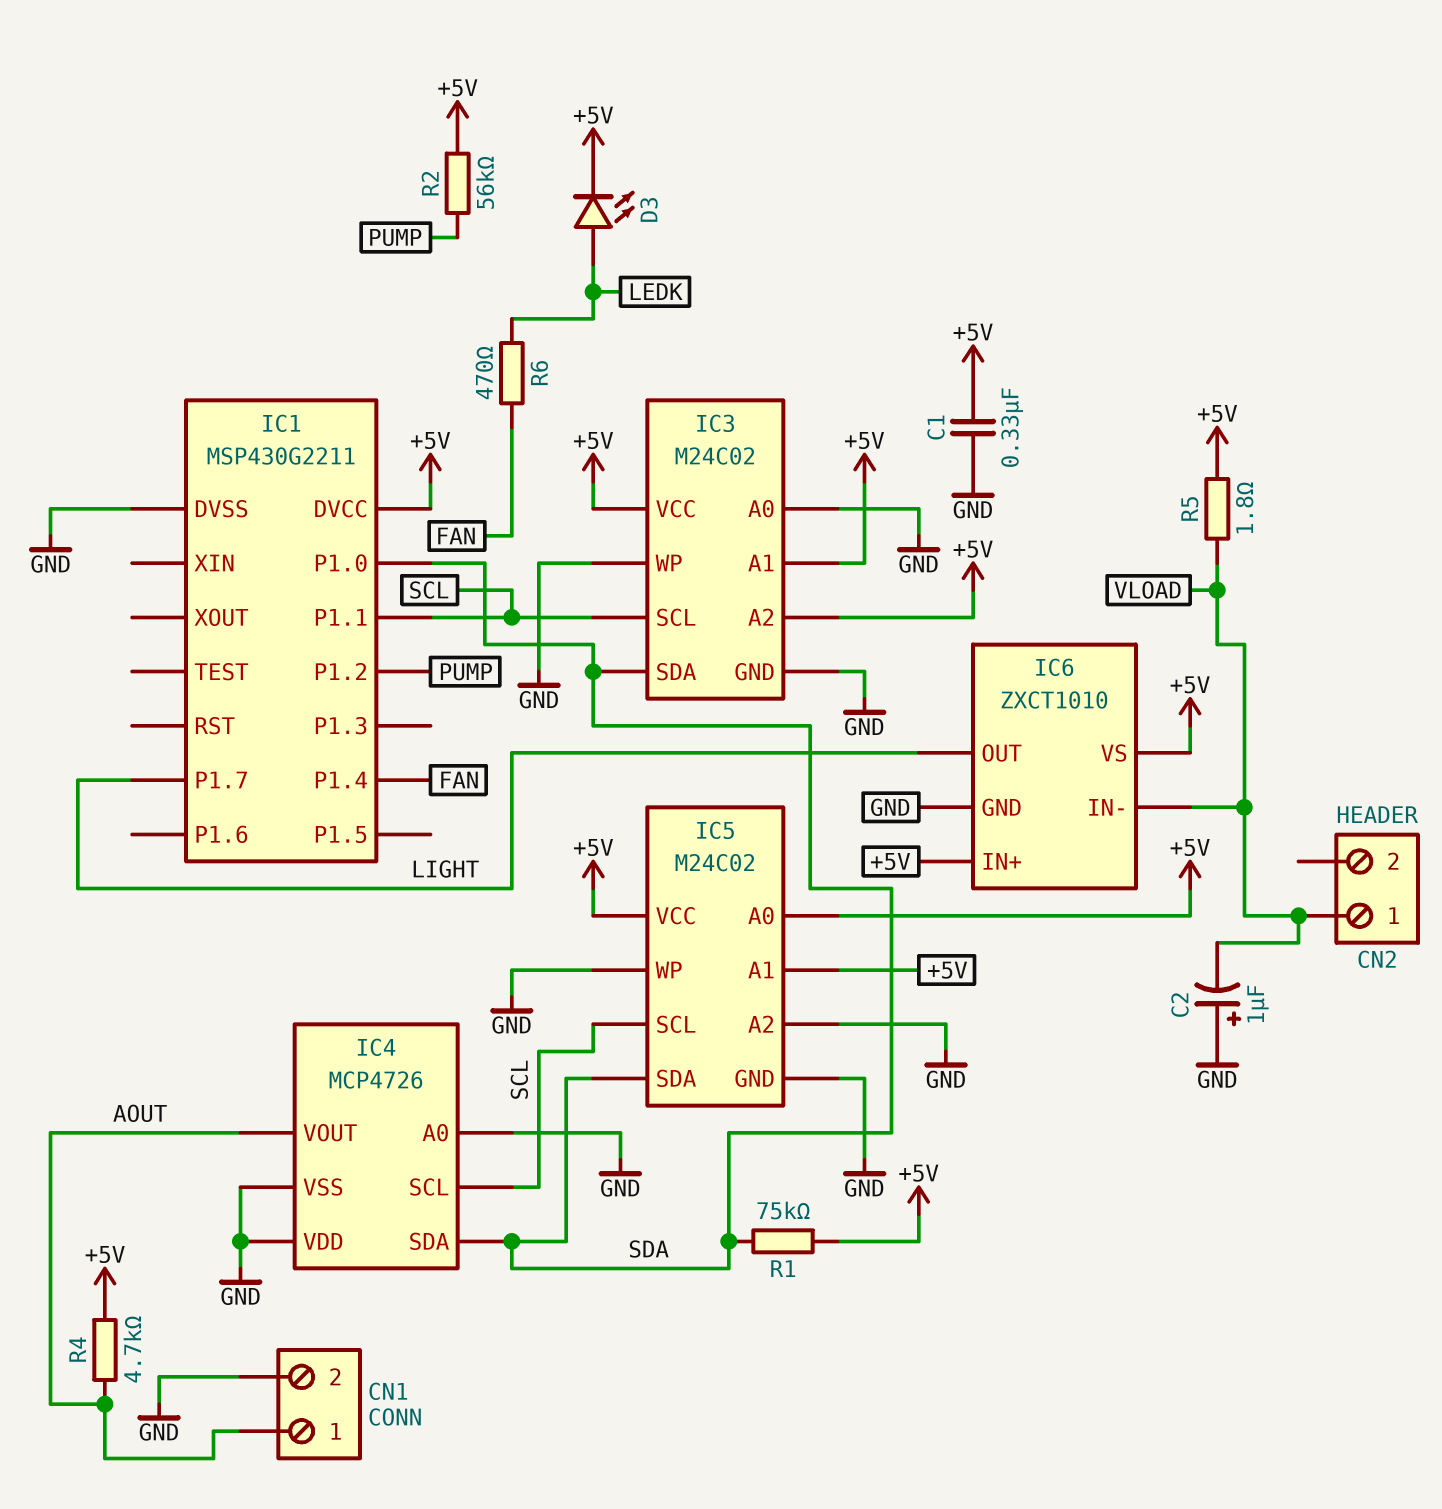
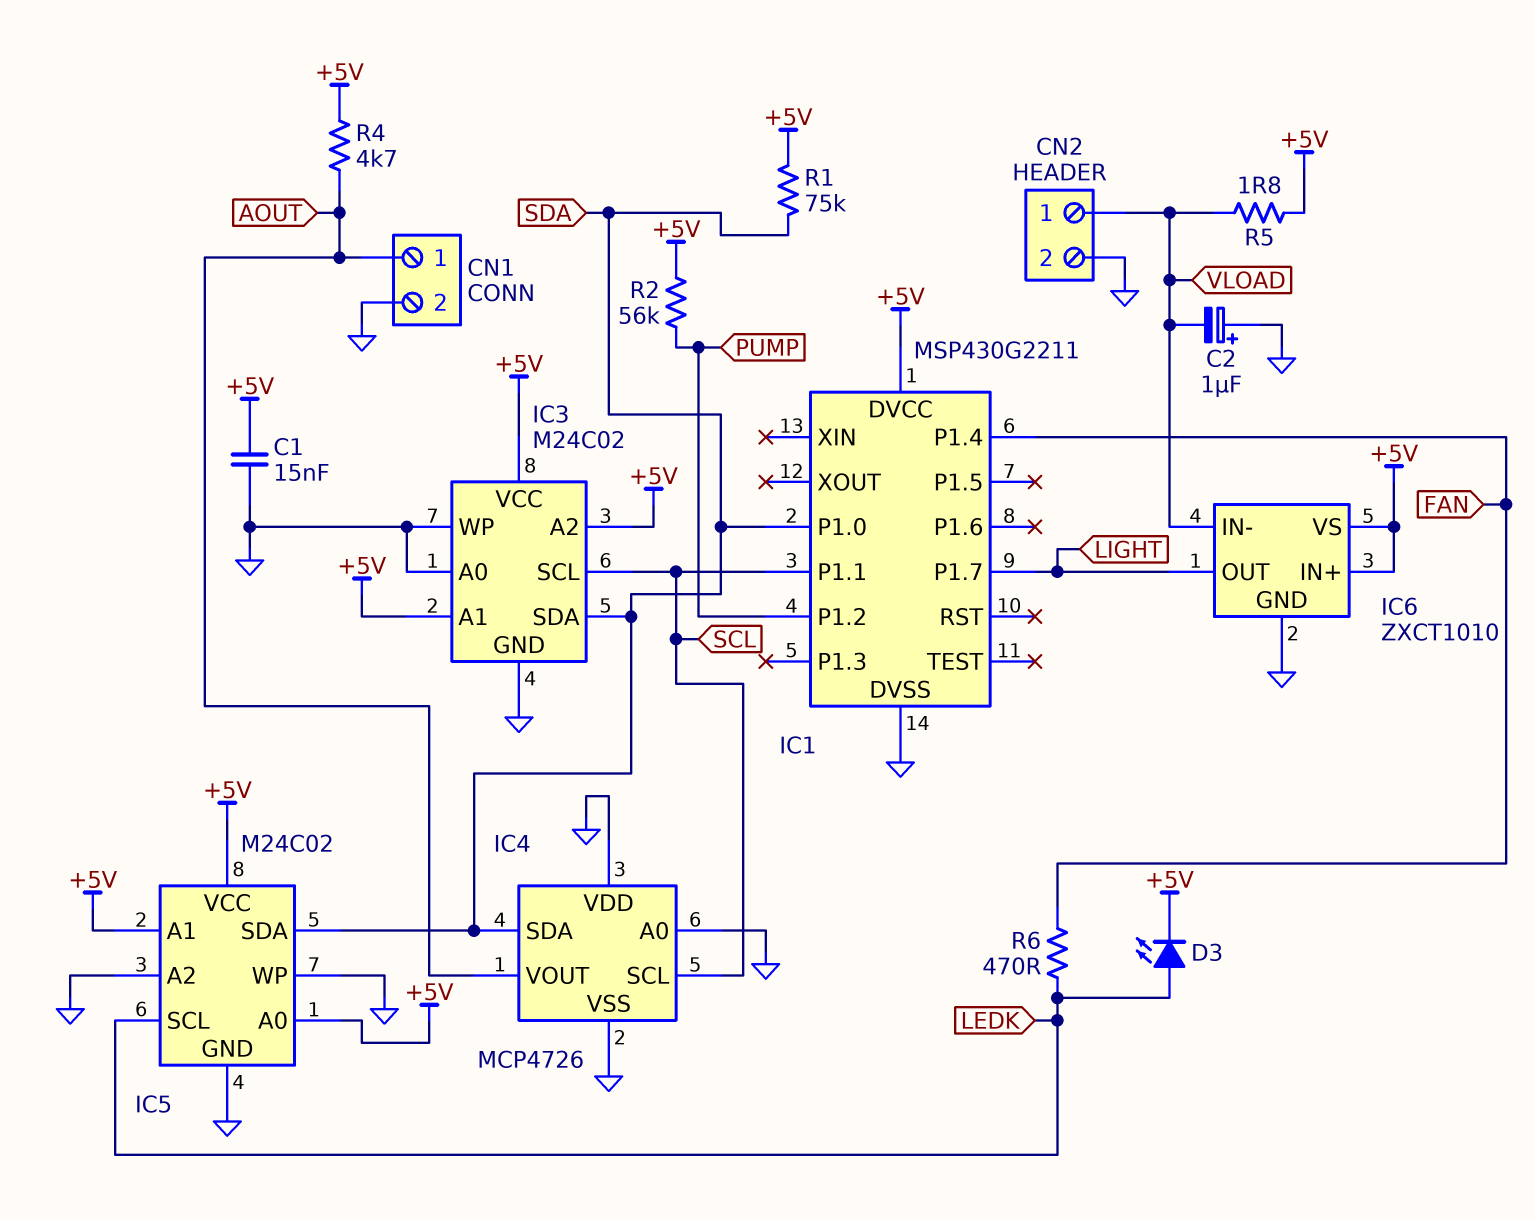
C1: 330nF (+5V, GND) -> 15nF (+5V, GND)
CN2 pin 2: none -> GND
IC5 pin SCL: SCL -> LEDK

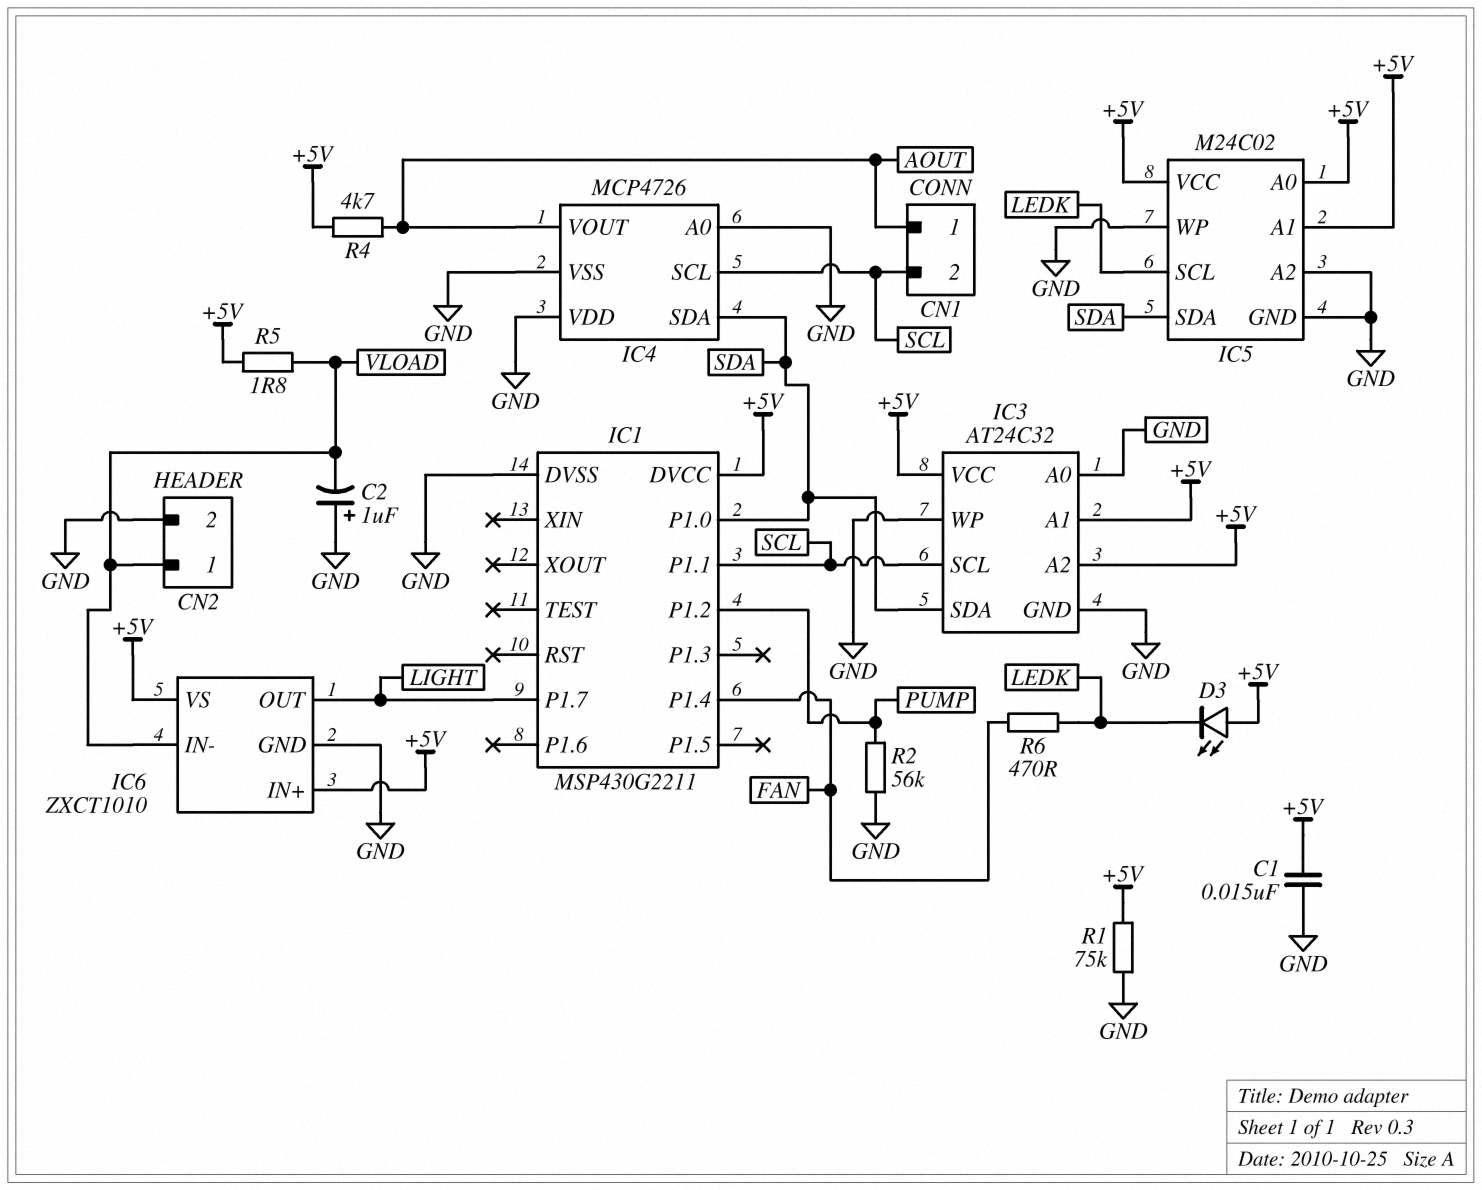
CN1 pin 2: GND -> SCL
D3: LED (A LEDK, K +5V) -> LED (A +5V, K LEDK)
IC3: M24C02 -> AT24C32
R1: 75k (+5V, SDA) -> 75k (+5V, GND)
R2: 56k (+5V, PUMP) -> 56k (GND, PUMP)

